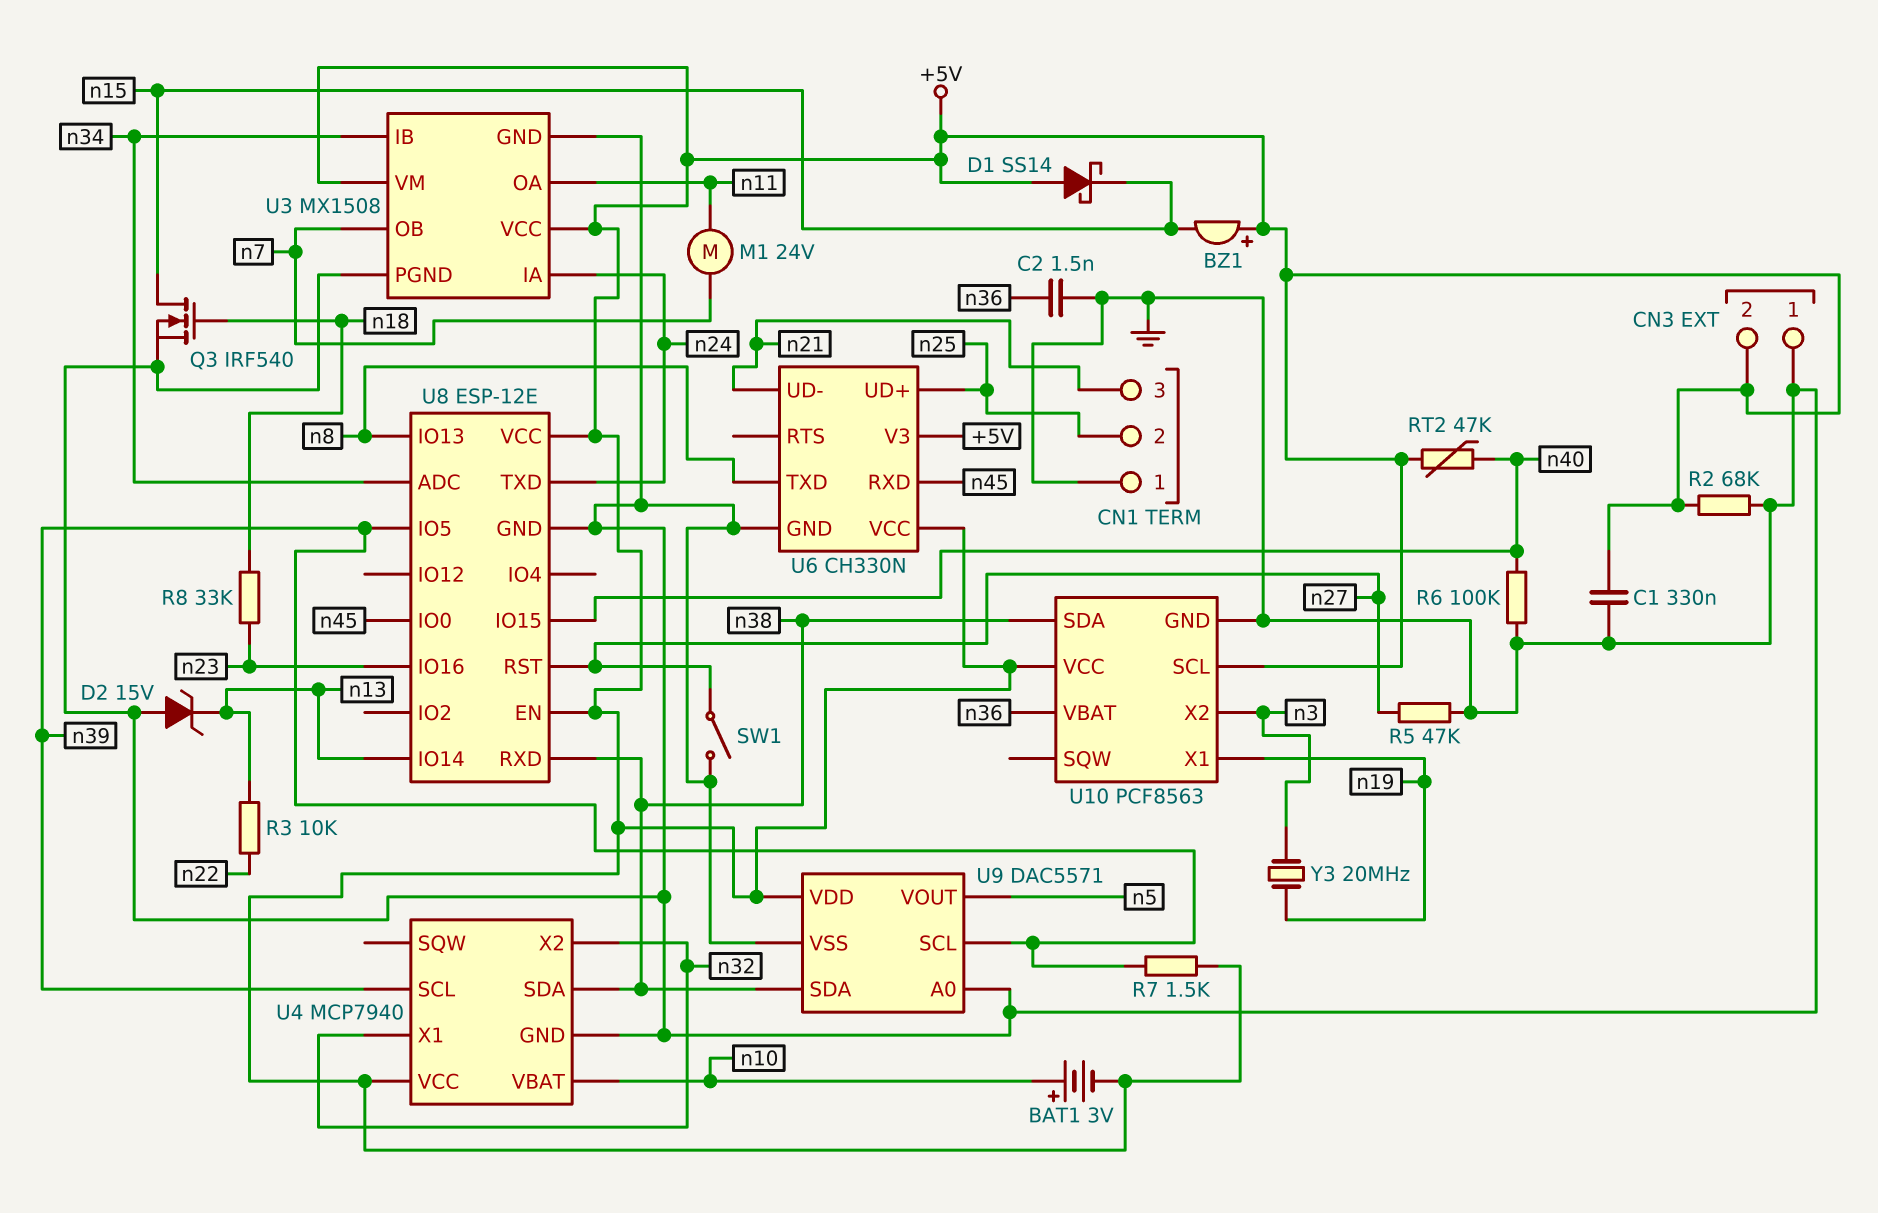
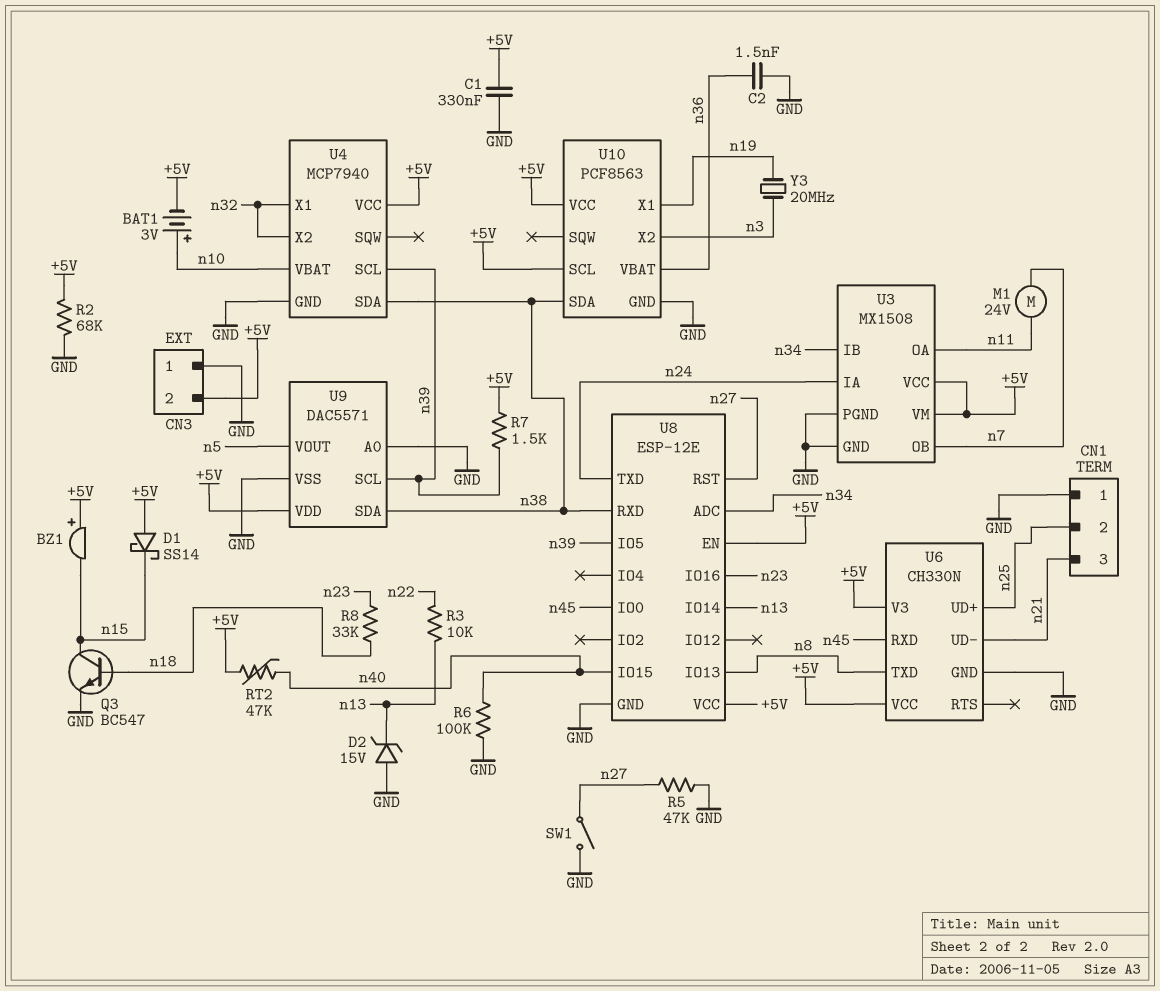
Q3: NMOS IRF540 (G n18, D n15, S GND) -> NPN BC547 (B n18, C n15, E GND)

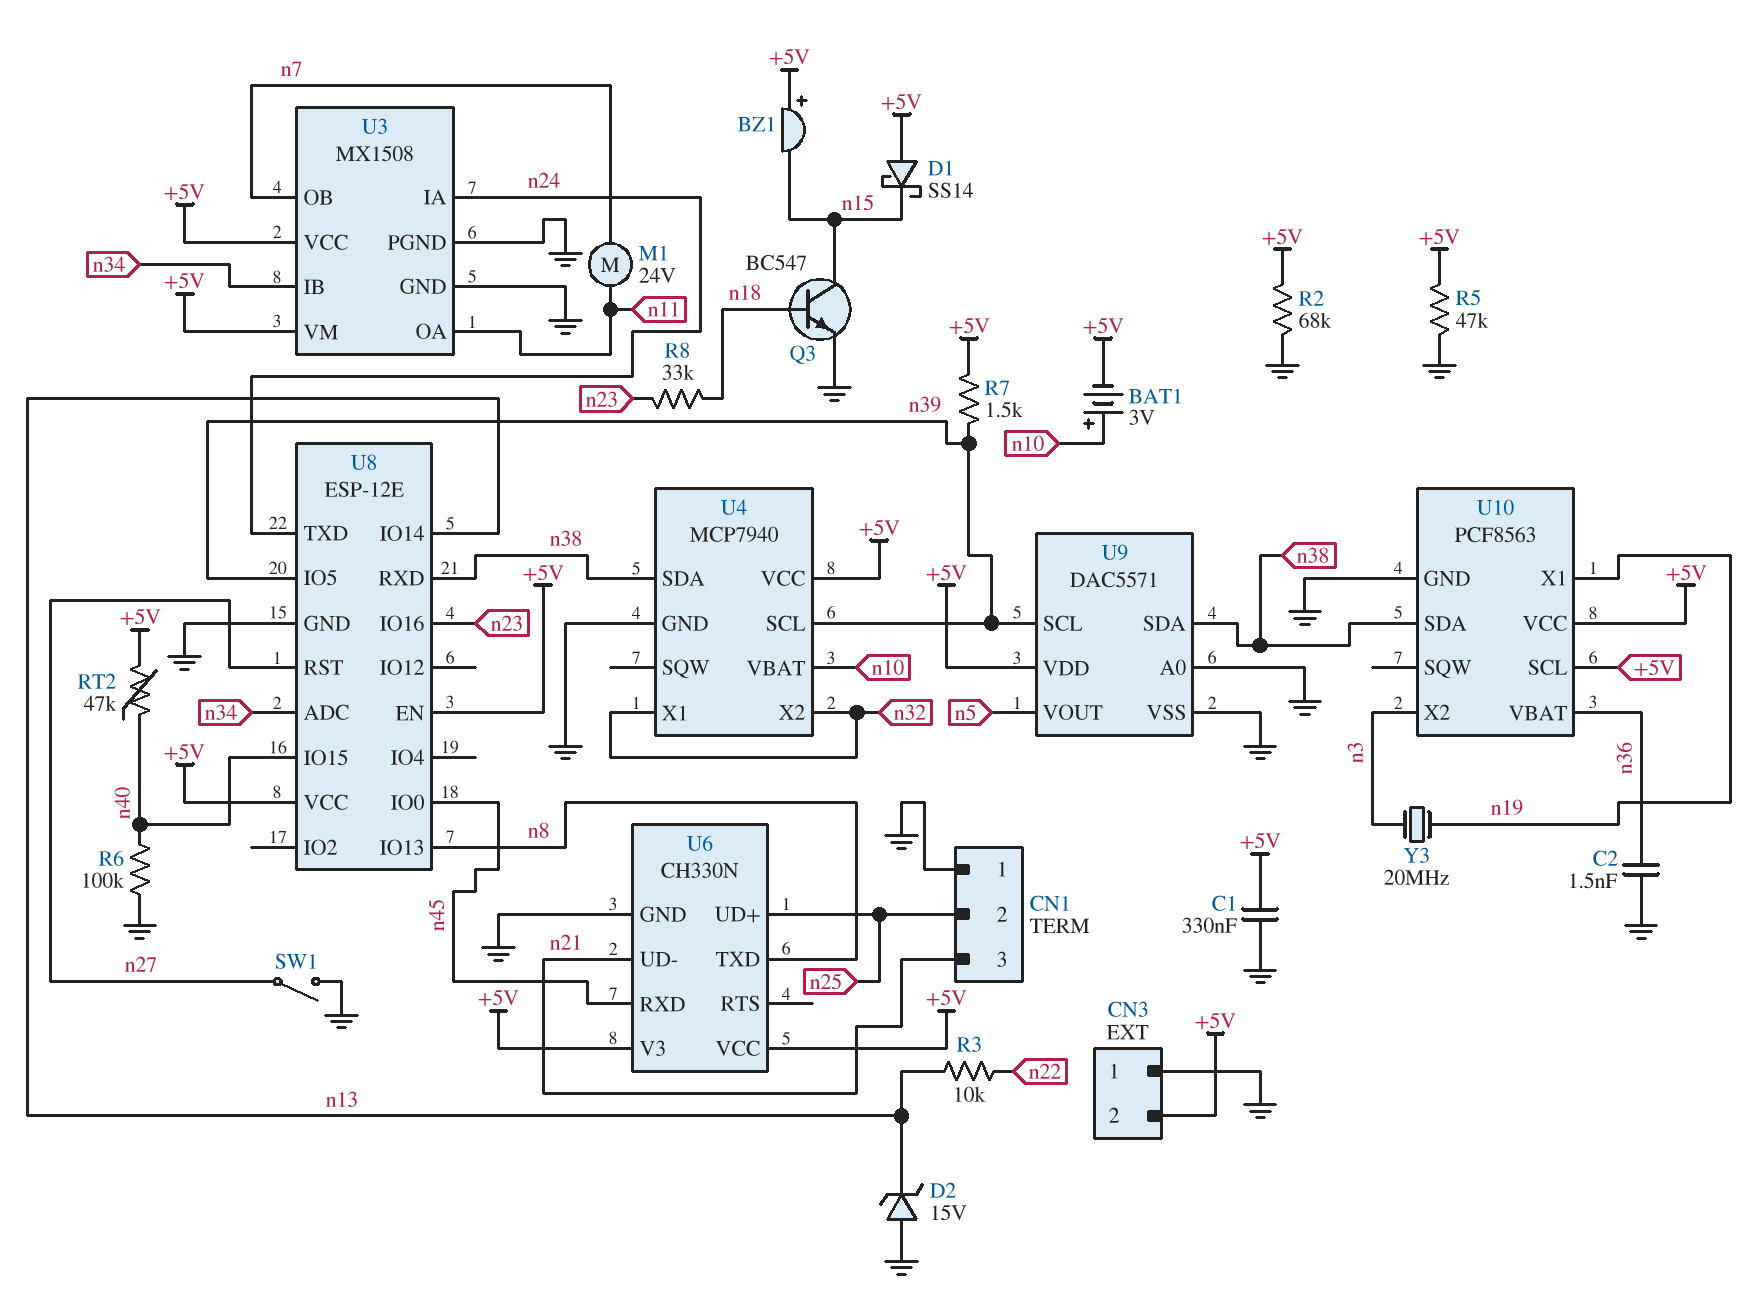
R5: 47k (GND, n27) -> 47k (+5V, GND)

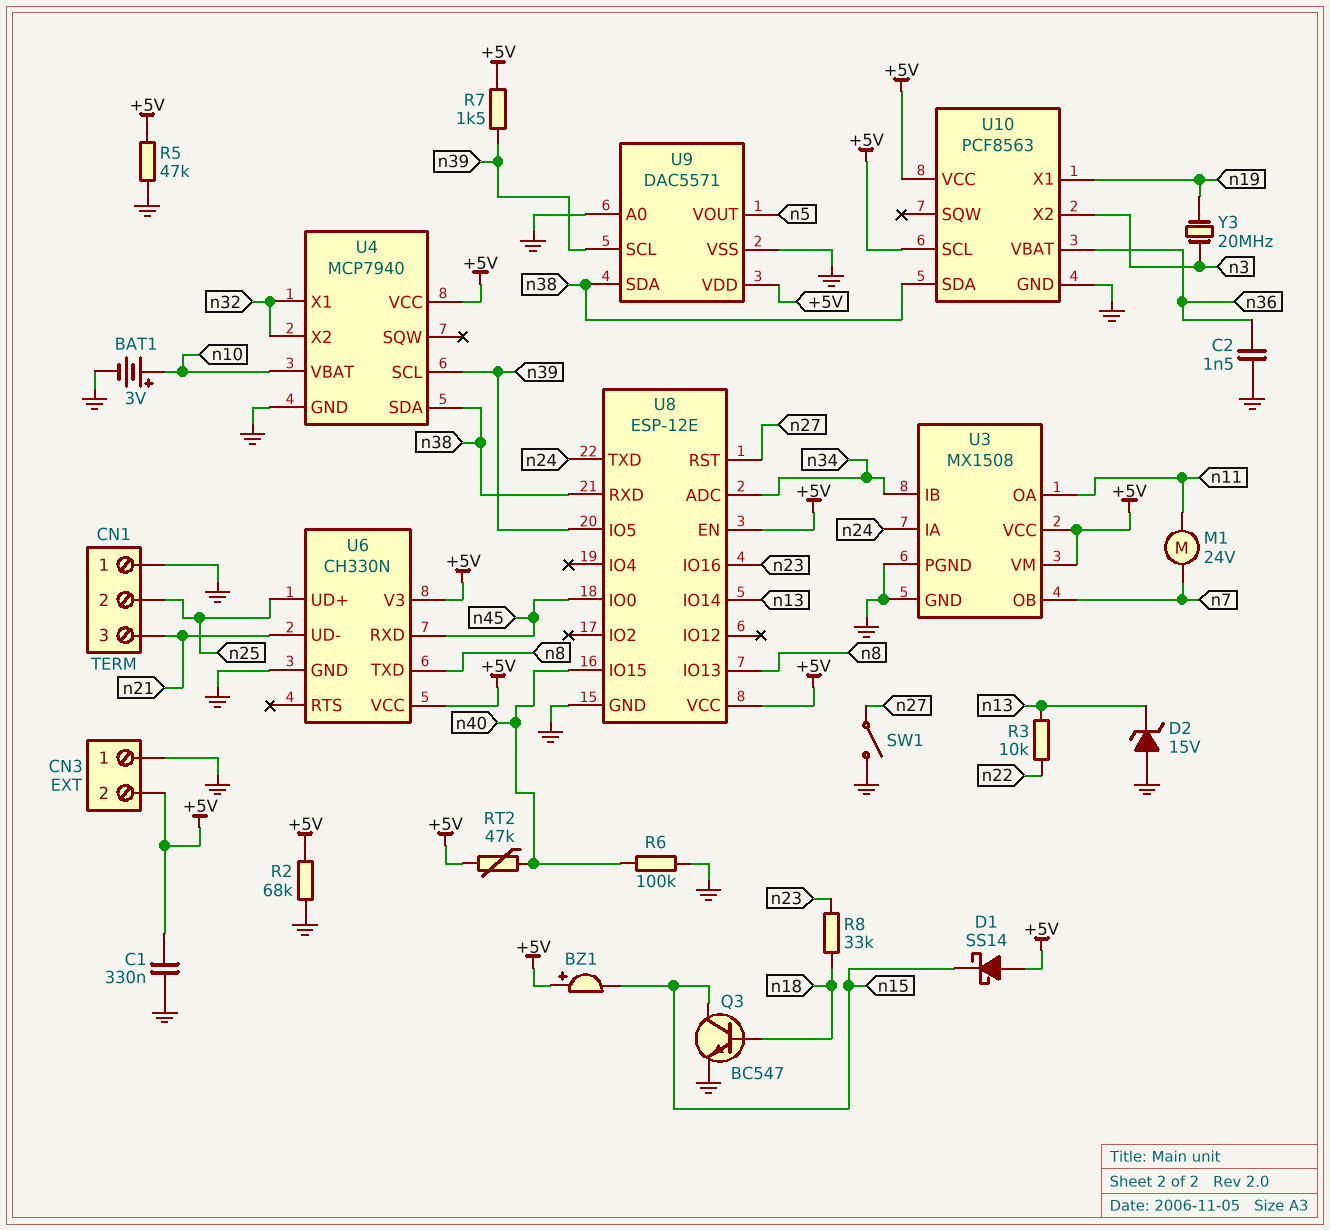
BAT1: 3V (plus n10, minus +5V) -> 3V (plus n10, minus GND)

